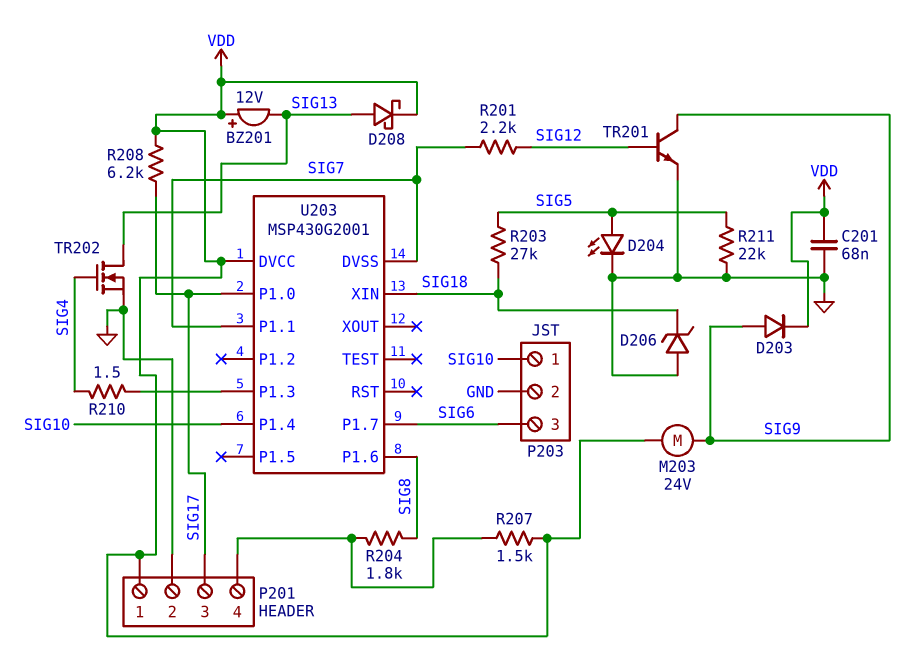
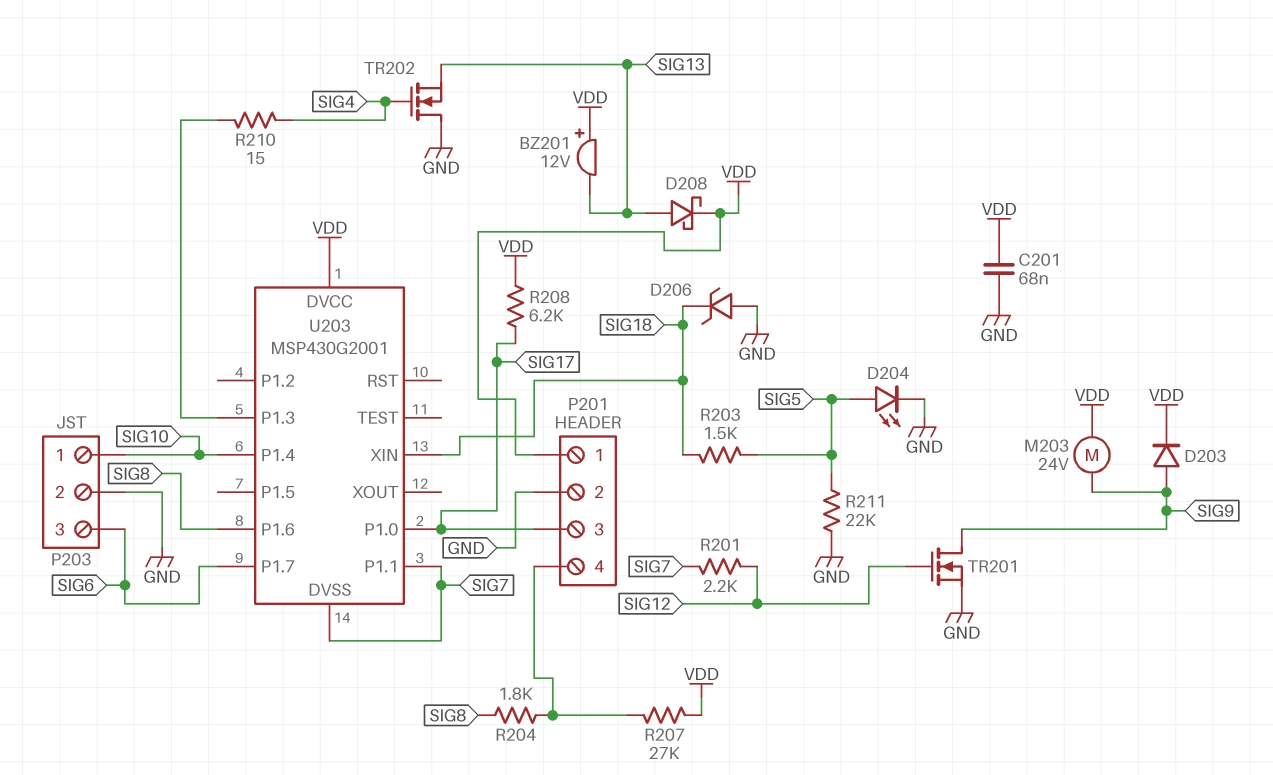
R203: 27k (SIG5, SIG18) -> 1.5k (SIG5, SIG18)
R207: 1.5k (P201/4, VDD) -> 27k (P201/4, VDD)
R210: 1.5 (SIG4, U203/P1.3) -> 15 (SIG4, U203/P1.3)
TR201: NPN (B SIG12, C SIG9, E GND) -> NMOS (G SIG12, D SIG9, S GND)
TR202: NMOS (G SIG4, D SIG13, S GND) -> NMOS (G SIG4, D GND, S SIG13)

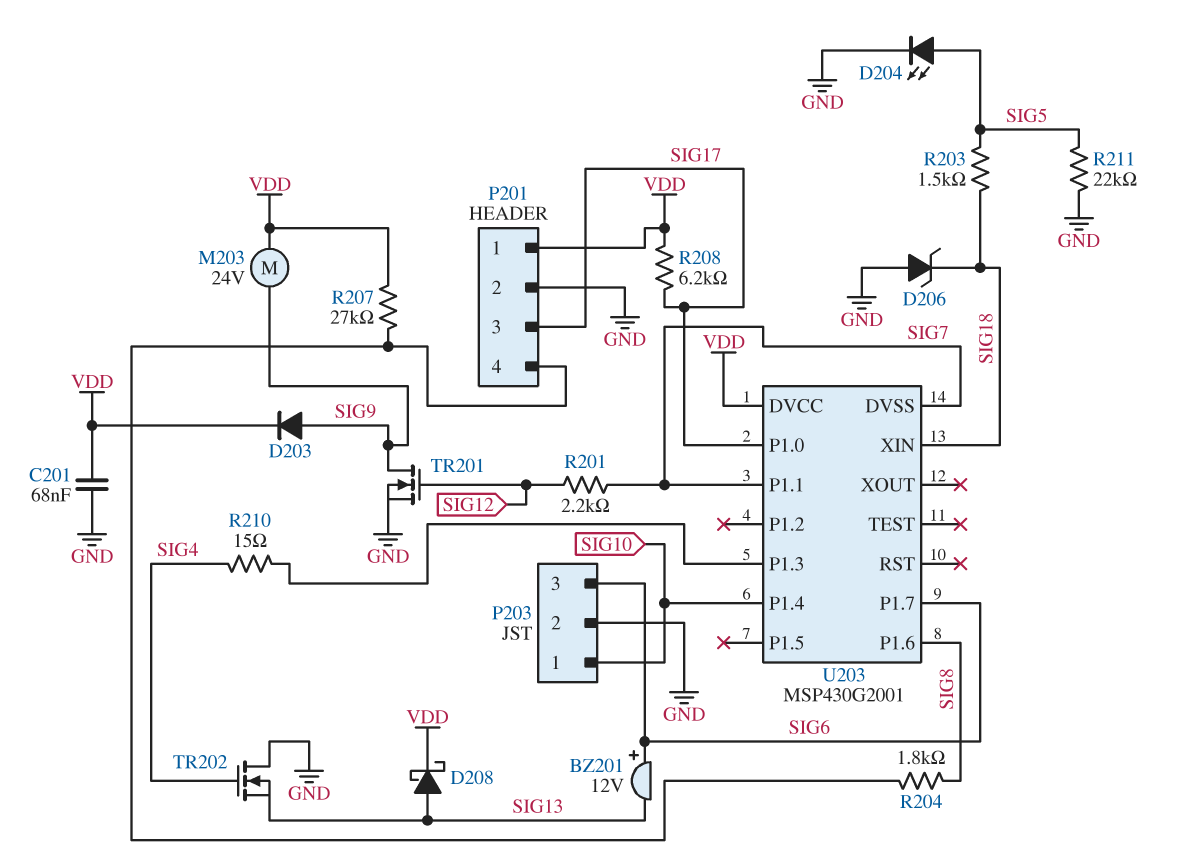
BZ201: buzzer 12V (plus VDD, minus SIG13) -> buzzer 12V (plus SIG6, minus SIG13)

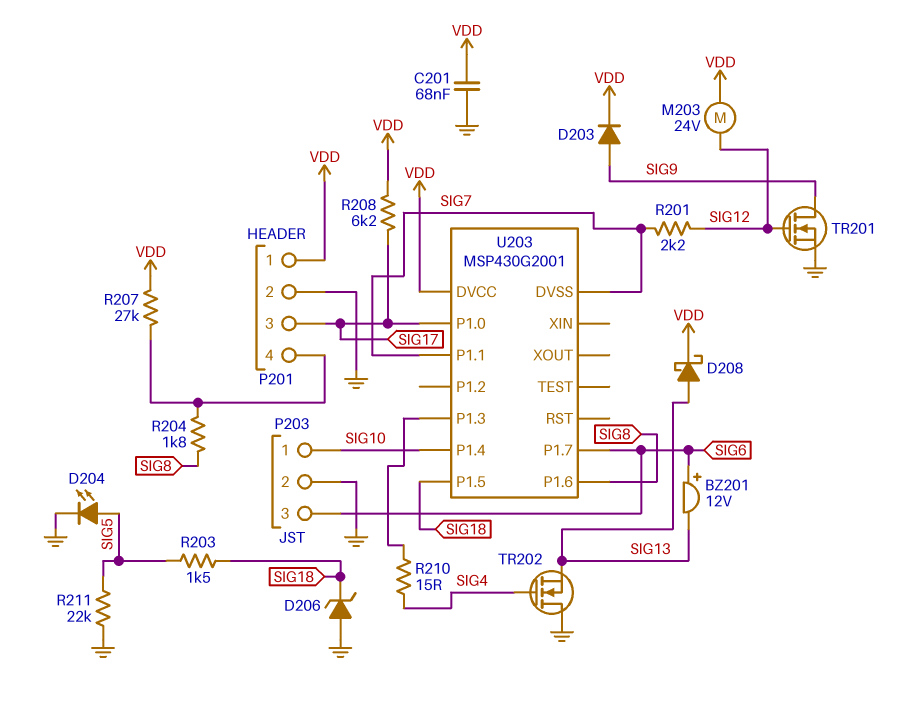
M203: motor 24V (SIG9, VDD) -> motor 24V (SIG12, VDD)
U203 pin P1.5: none -> SIG18
U203 pin XIN: SIG18 -> none

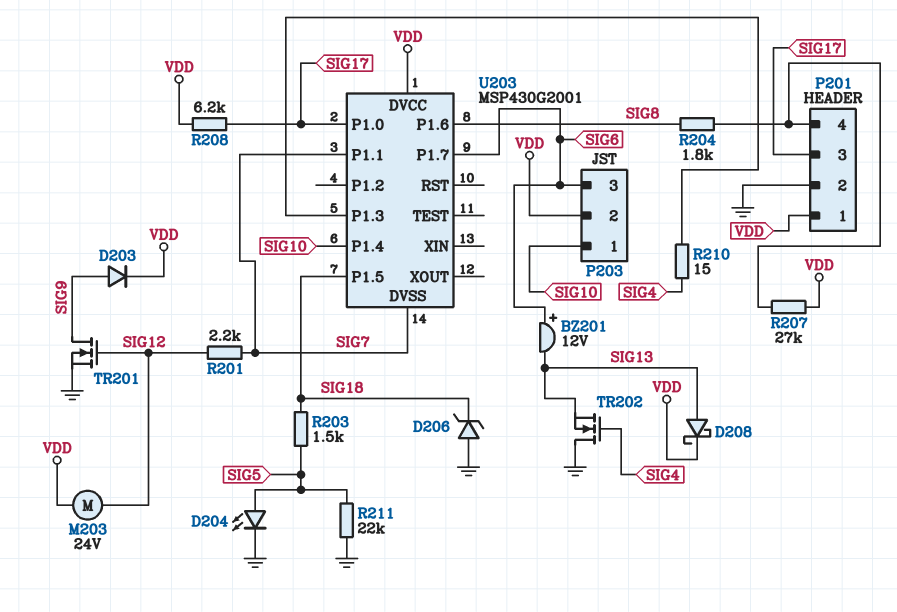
C201: 68nF (GND, VDD) -> none
P203 pin 2: GND -> VDD

